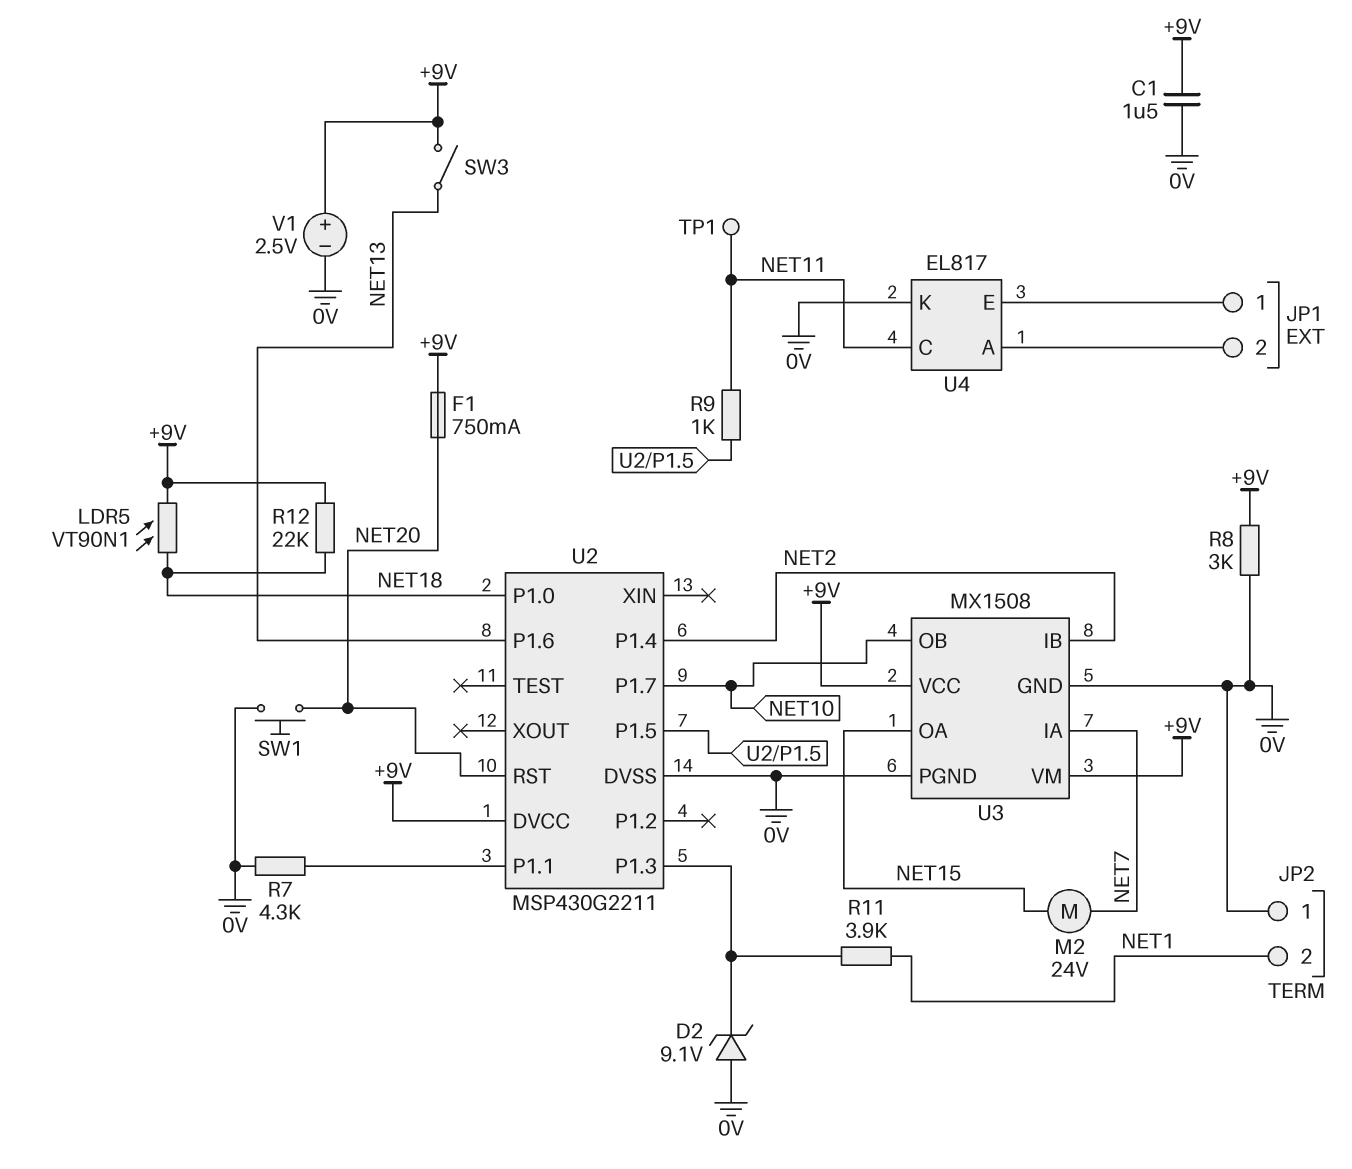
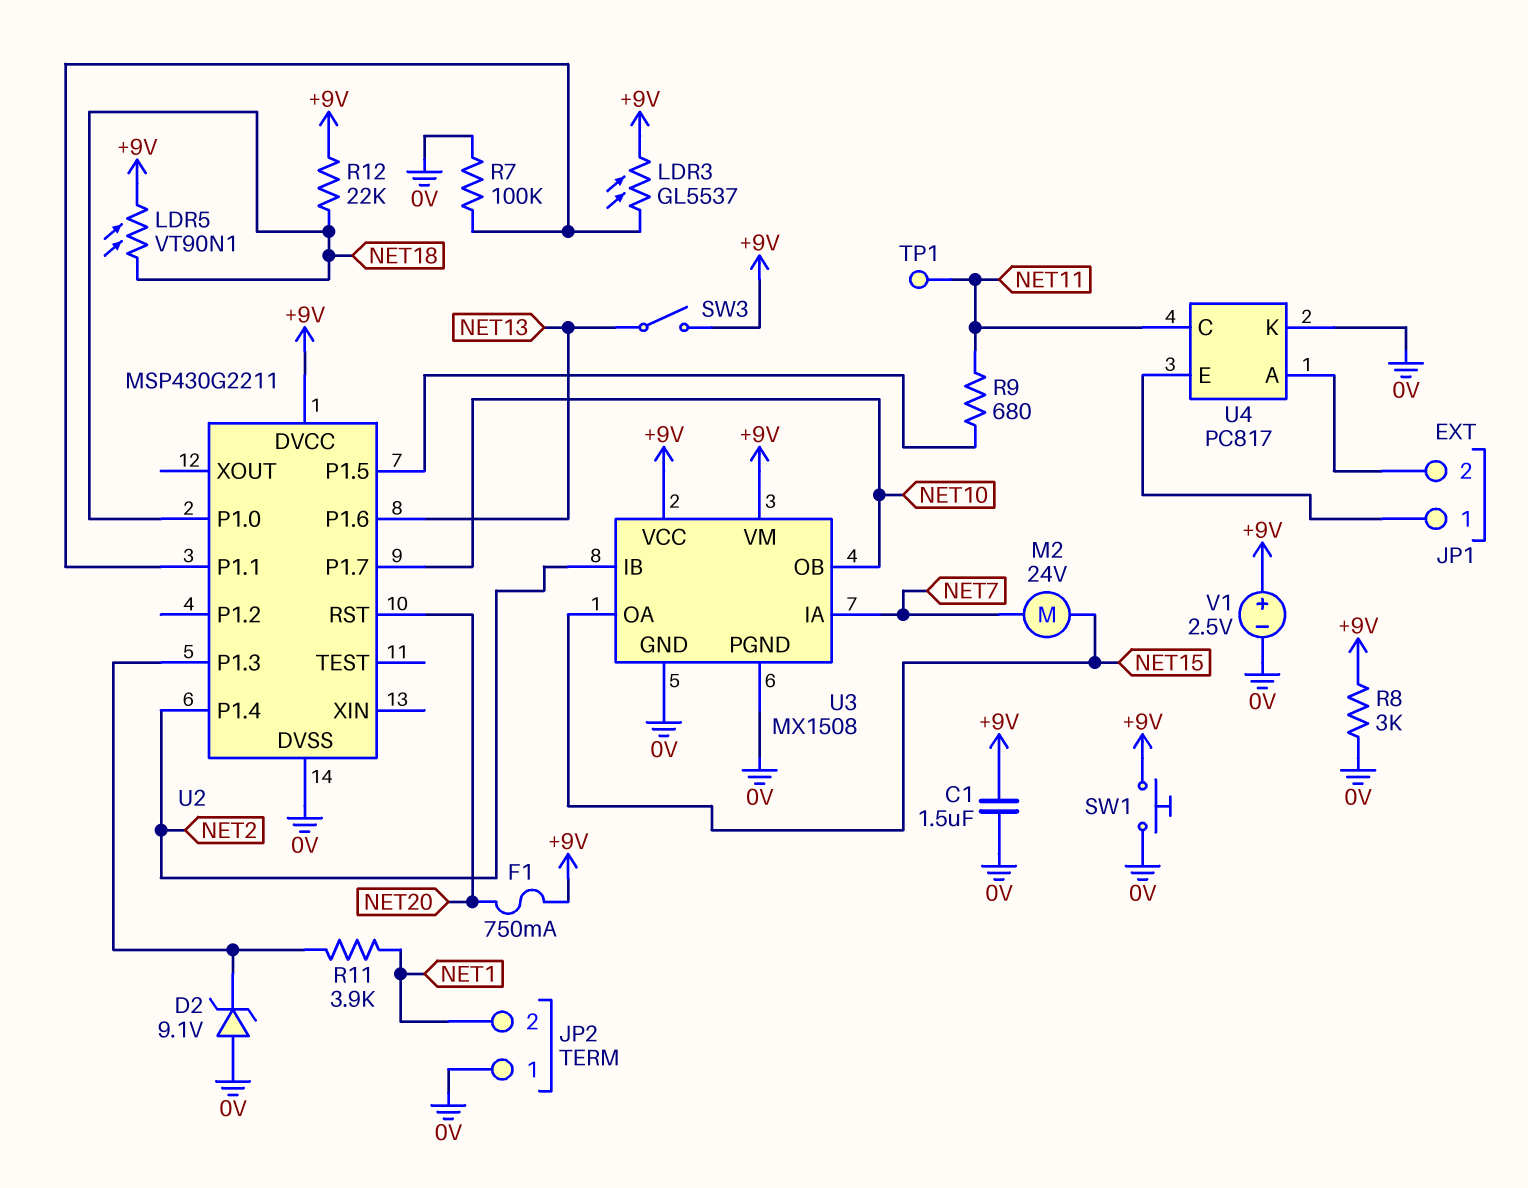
LDR3: none -> GL5537 (+9V, U2/P1.1)
R7: 4.3k (0V, U2/P1.1) -> 100k (0V, U2/P1.1)
R9: 1k (NET11, U2/P1.5) -> 680 (NET11, U2/P1.5)
SW1: button (0V, NET20) -> button (+9V, 0V)
U4: EL817 -> PC817

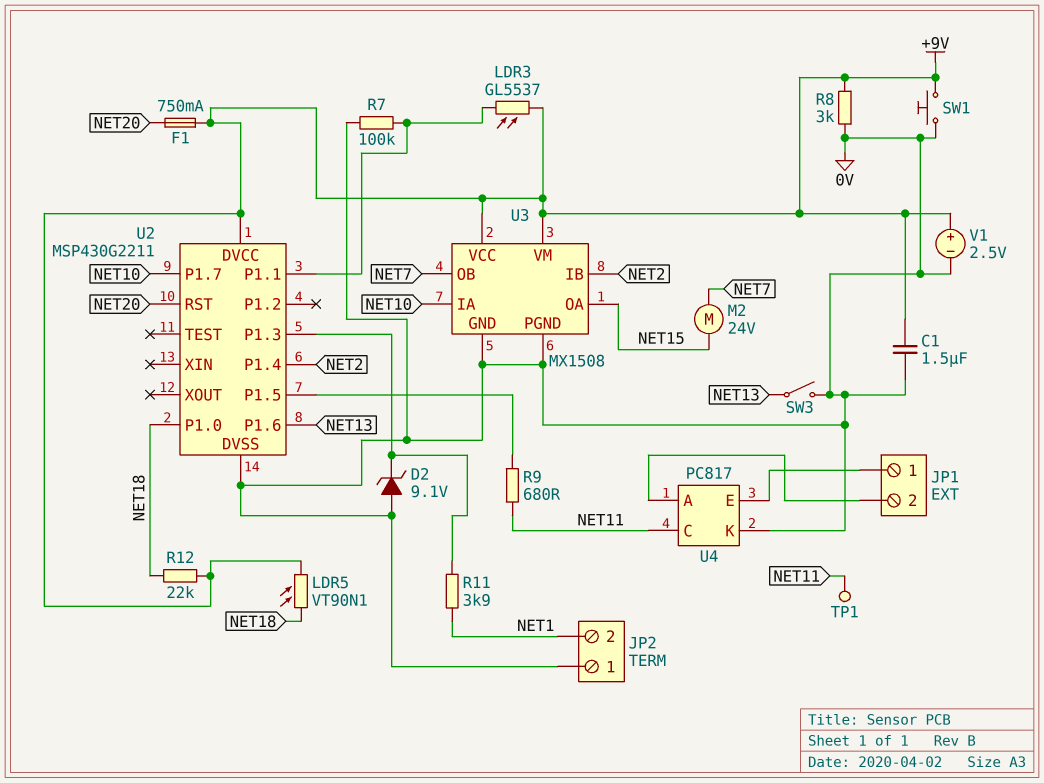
SW3: switch (+9V, NET13) -> switch (0V, NET13)
U3 pin IA: NET7 -> NET10
U3 pin OB: NET10 -> NET7

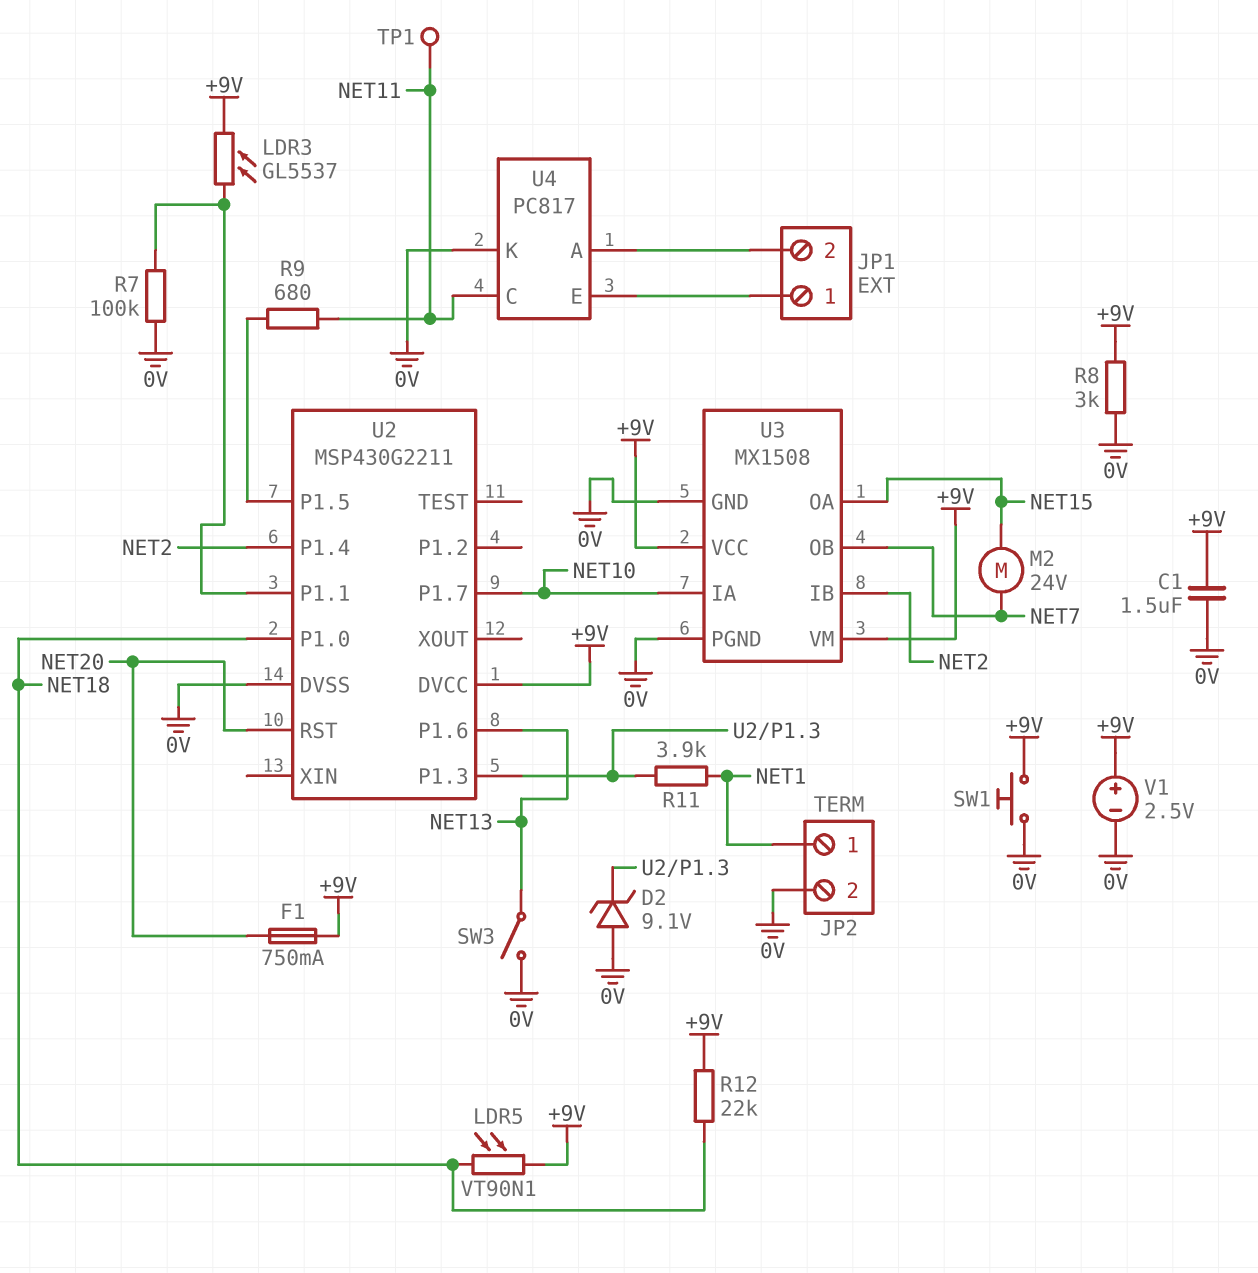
JP2 pin 1: 0V -> NET1
JP2 pin 2: NET1 -> 0V

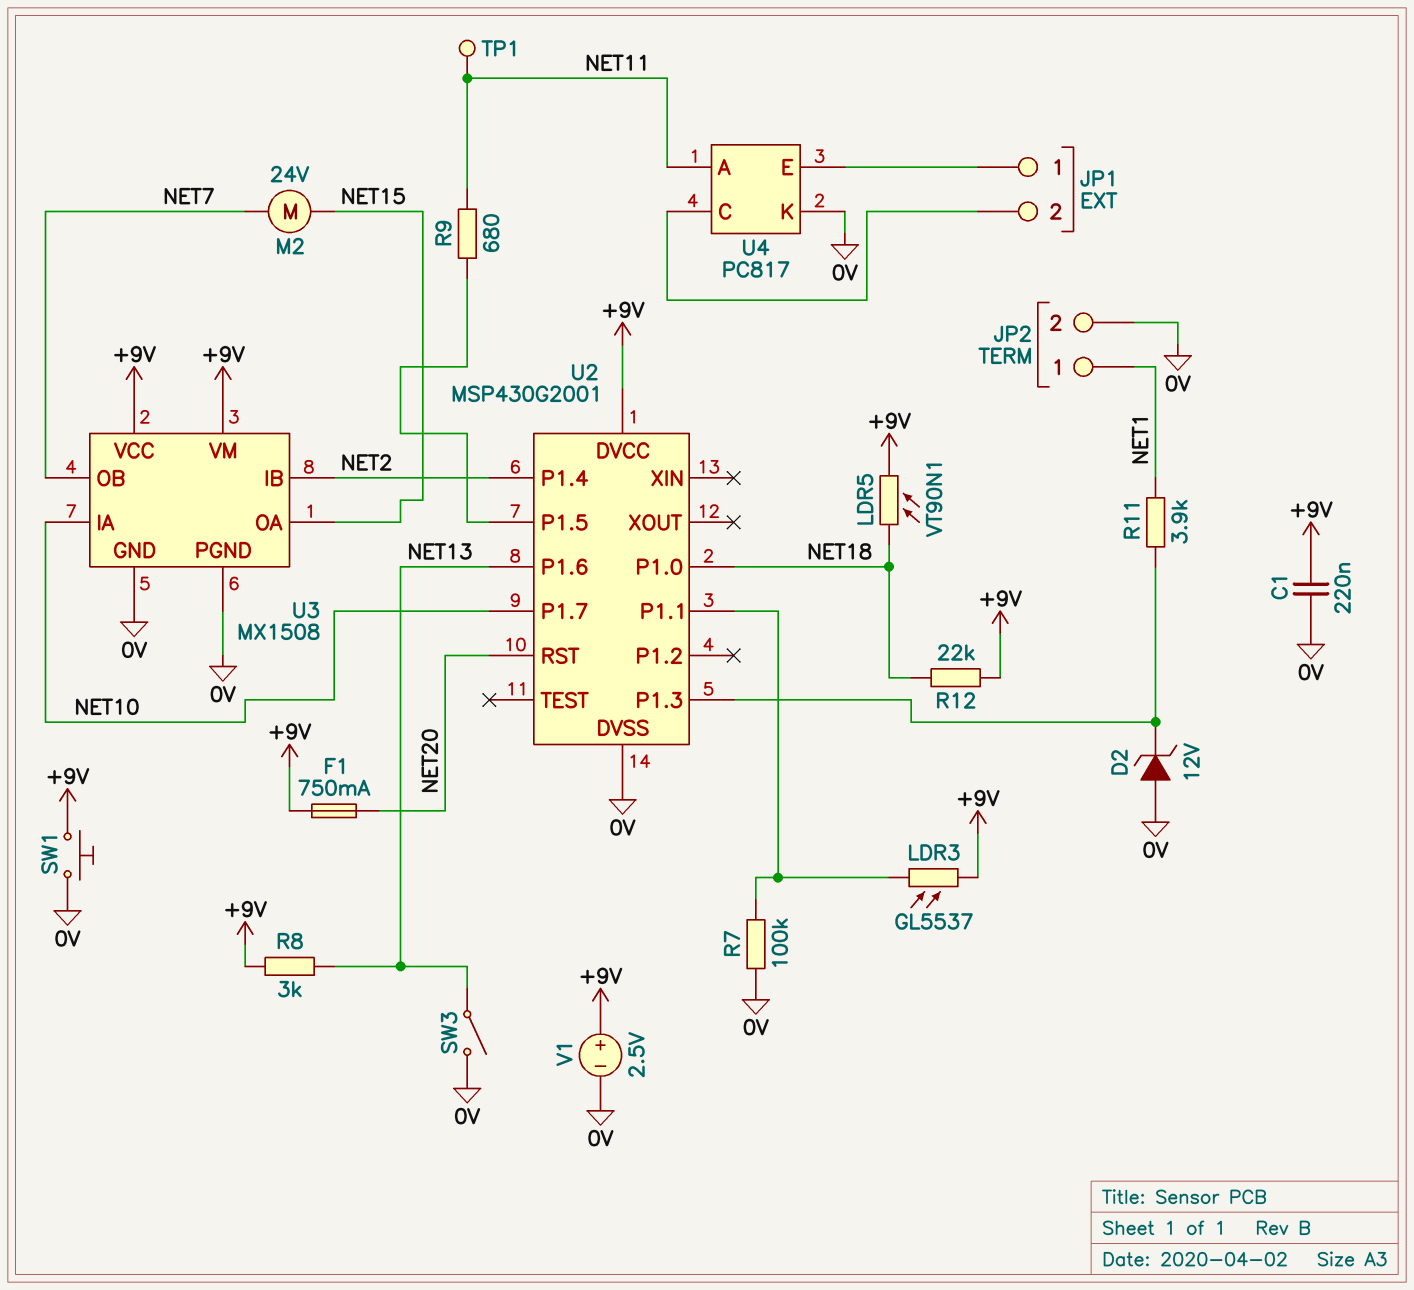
C1: 1.5uF (+9V, 0V) -> 220nF (+9V, 0V)
D2: zener 9.1V (A 0V, K U2/P1.3) -> zener 12V (A 0V, K U2/P1.3)
R8: 3k (+9V, 0V) -> 3k (+9V, NET13)
U2: MSP430G2211 -> MSP430G2001
U4 pin A: JP1/2 -> NET11
U4 pin C: NET11 -> JP1/2

